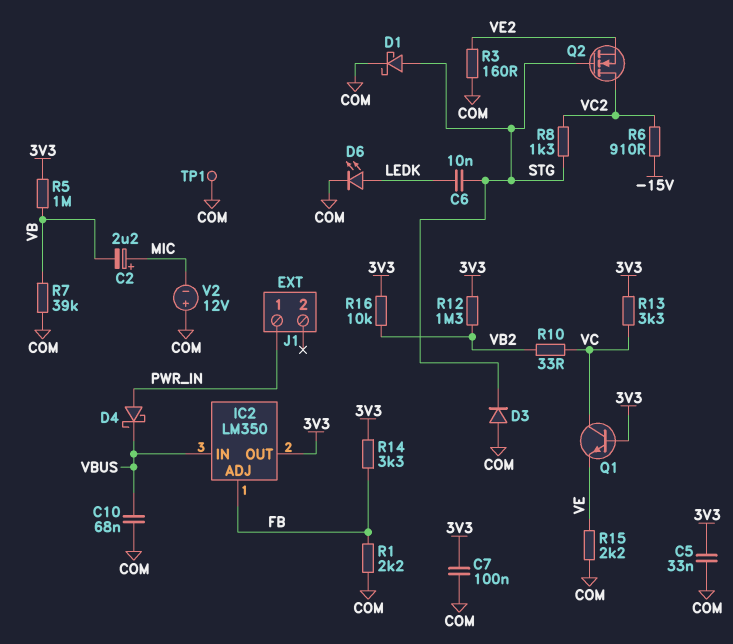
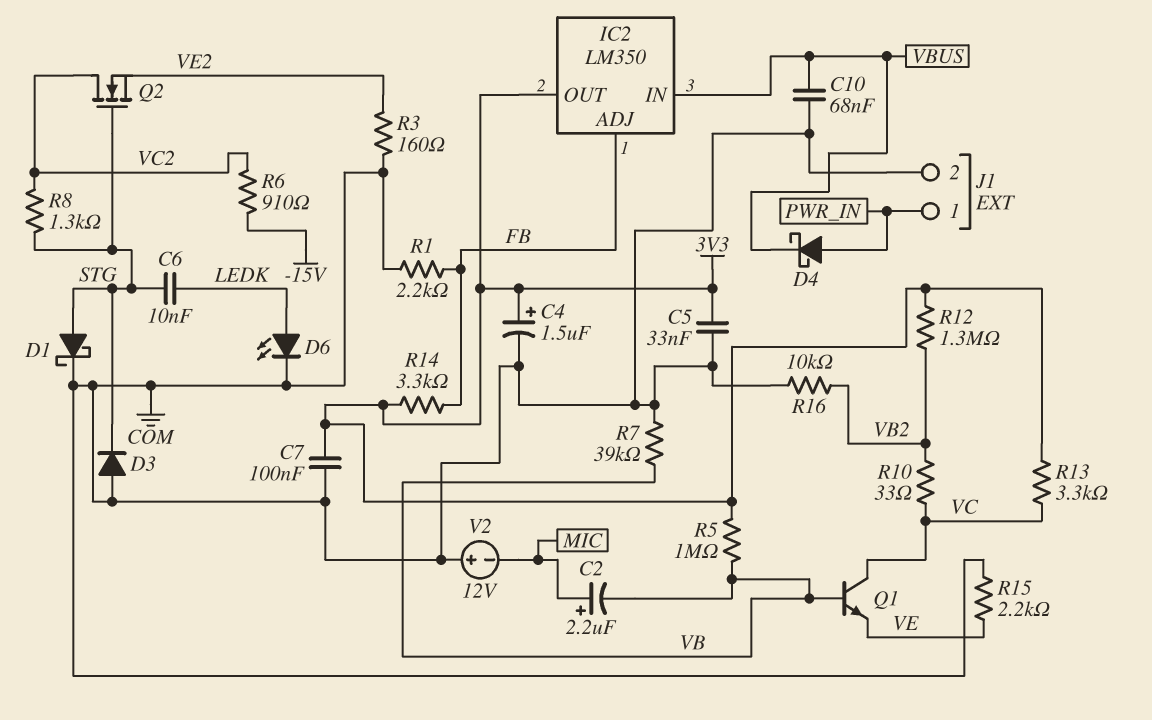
C4: none -> 1.5uF (plus 3V3, minus COM)
J1 pin 2: none -> COM
Q1: NPN (B 3V3, C VC, E VE) -> NPN (B VB, C VC, E VE)
R16: 10k (3V3, VB2) -> 10k (COM, VB2)
TP1: test point (COM) -> none

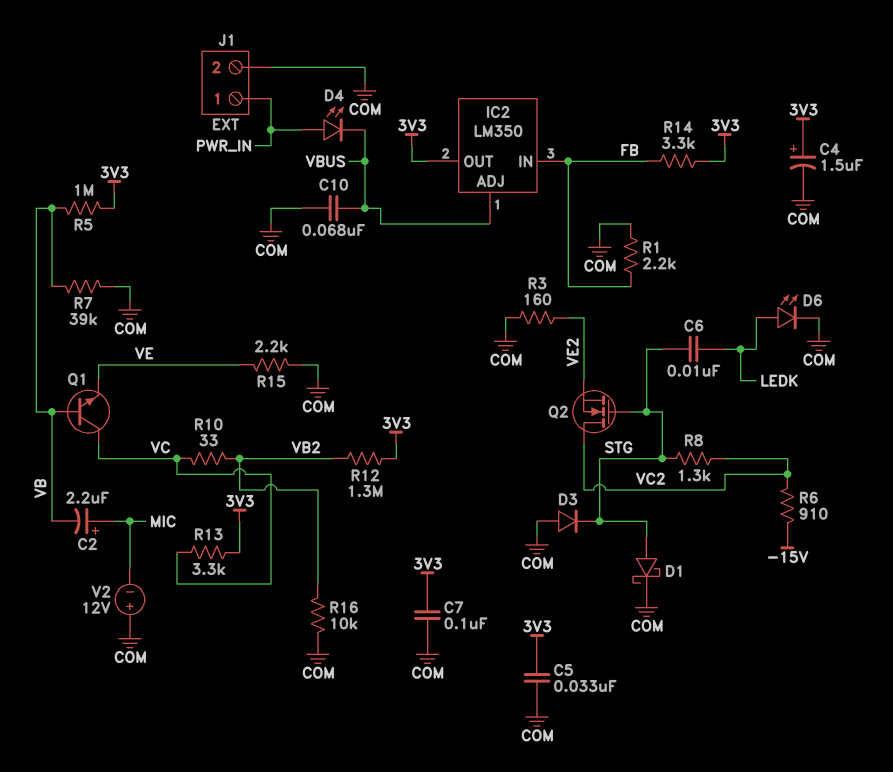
D4: schottky (A PWR_IN, K VBUS) -> LED (A PWR_IN, K VBUS)
IC2 pin ADJ: FB -> VBUS
IC2 pin IN: VBUS -> FB

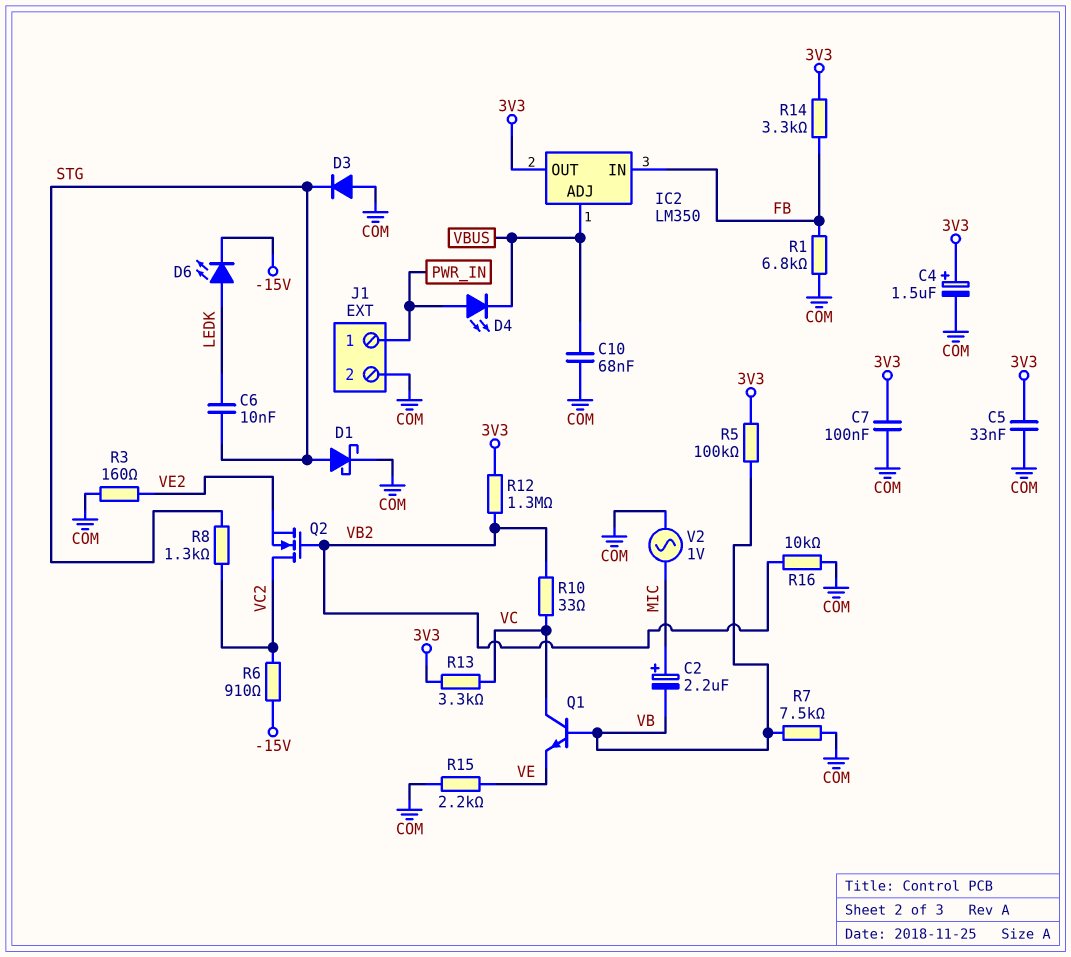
D6: LED (A LEDK, K COM) -> LED (A LEDK, K -15V)
Q2: NMOS (G STG, D VC2, S VE2) -> NMOS (G VB2, D VC2, S VE2)
R1: 2.2k (COM, FB) -> 6.8k (COM, FB)
R5: 1M (3V3, VB) -> 100k (3V3, VB)
R7: 39k (COM, VB) -> 7.5k (COM, VB)
V2: 12V (plus COM, minus MIC) -> AC 1V (COM, MIC)

